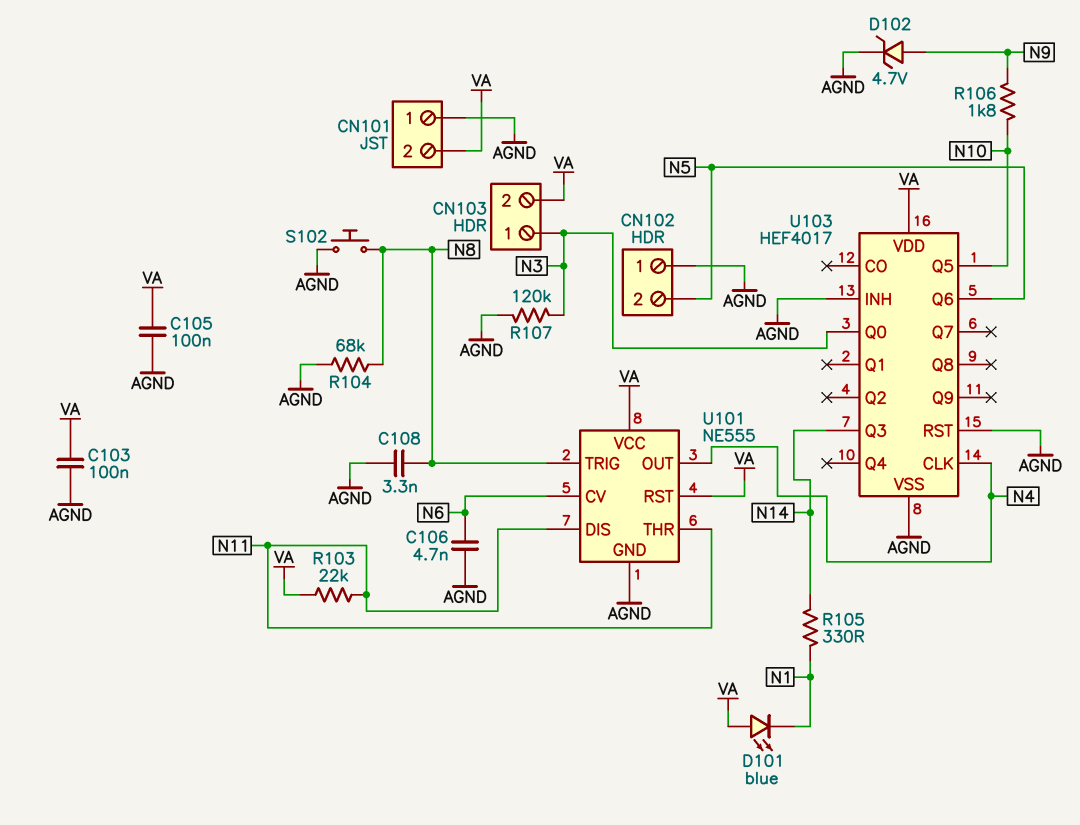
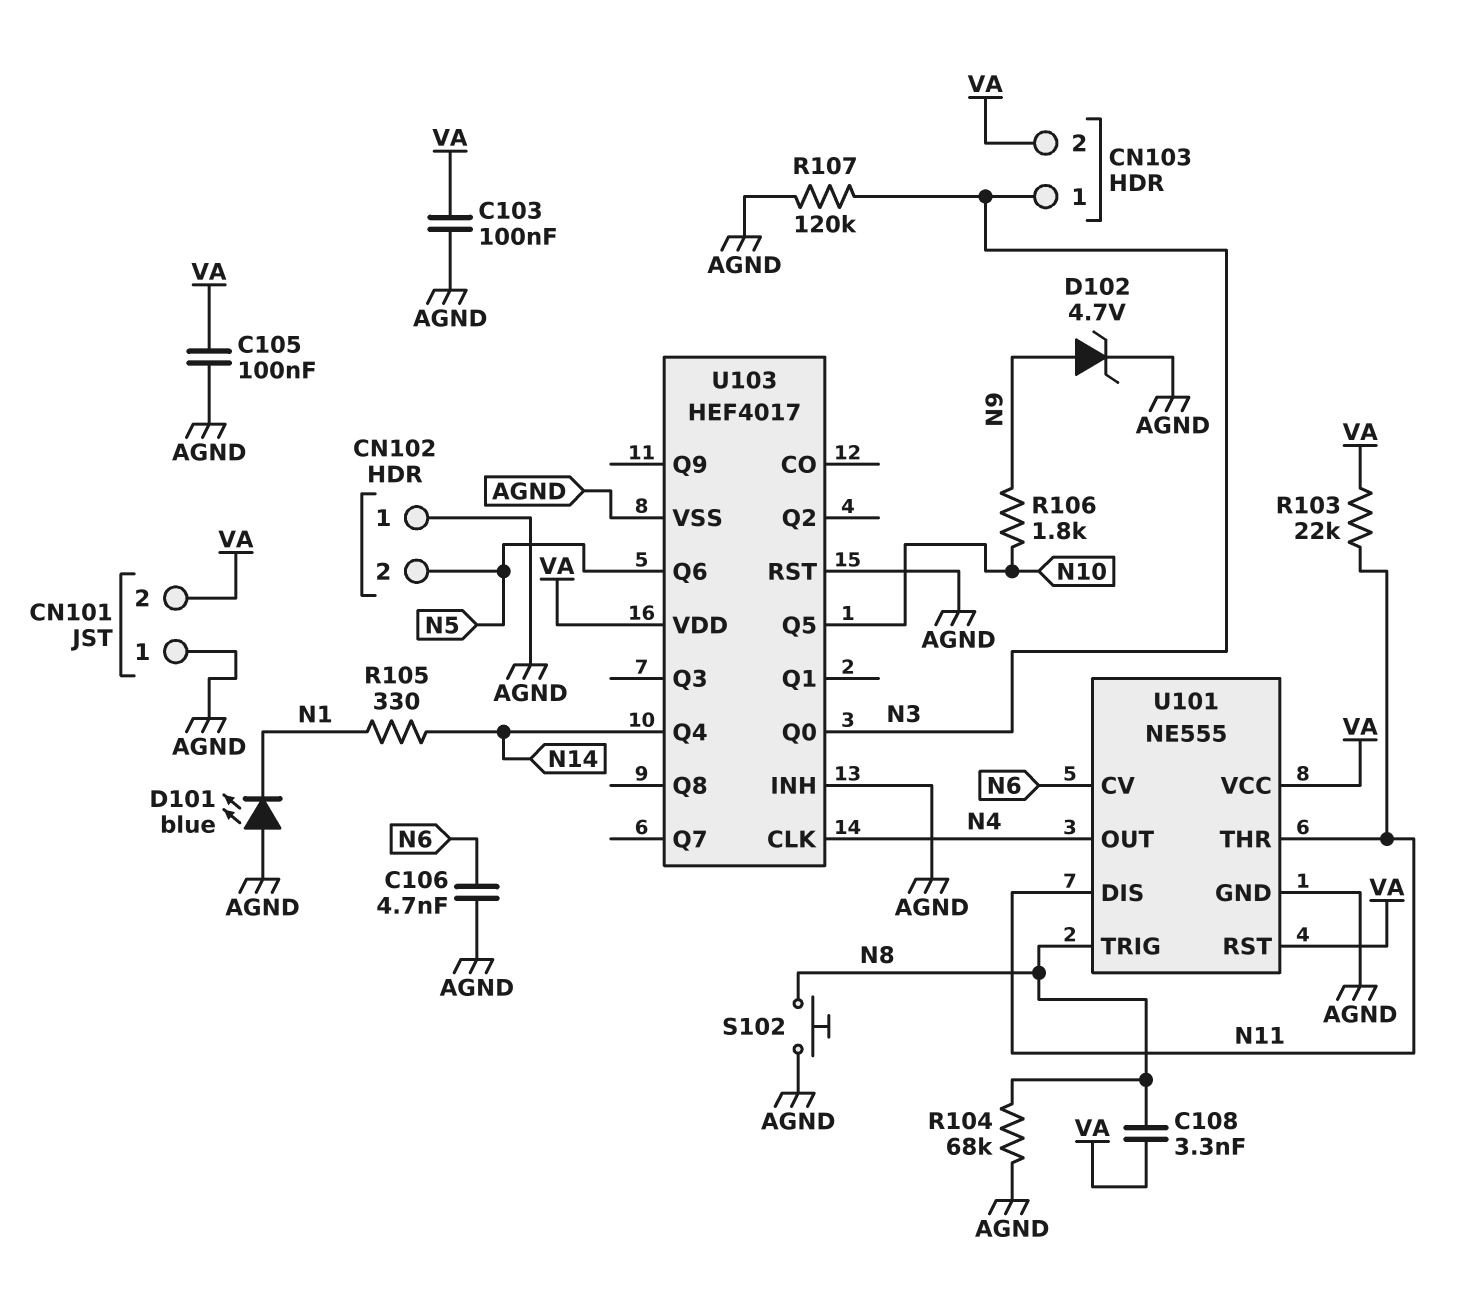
C108: 3.3nF (AGND, N8) -> 3.3nF (N8, VA)
D101: LED blue (A VA, K N1) -> LED blue (A AGND, K N1)
U103 pin Q3: N14 -> none
U103 pin Q4: none -> N14

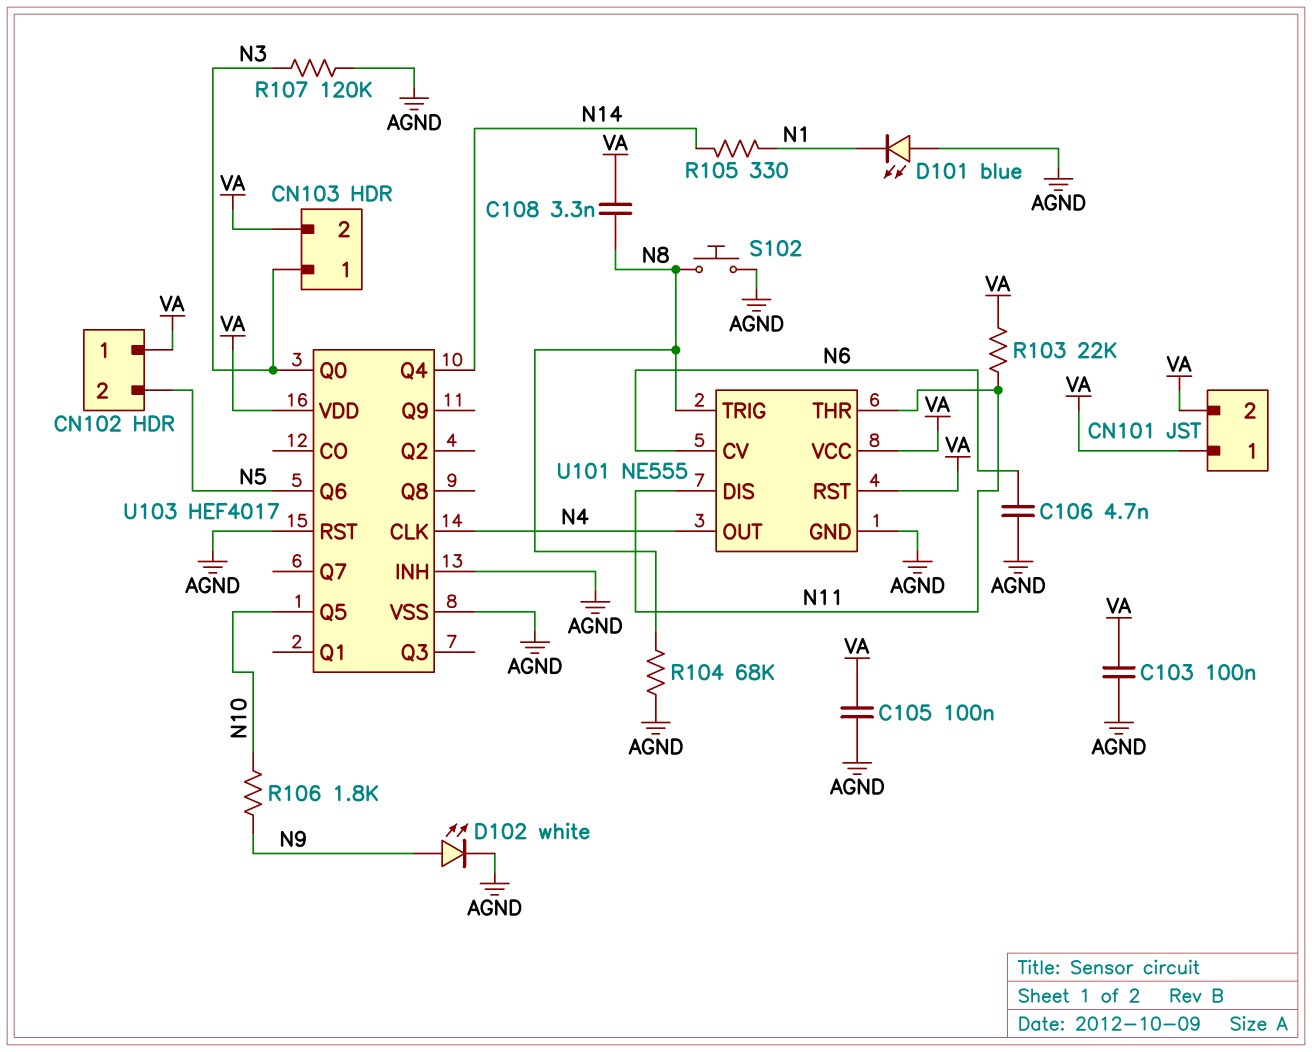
CN101 pin 1: AGND -> VA
CN102 pin 1: AGND -> VA
D102: zener 4.7V (A N9, K AGND) -> LED white (A N9, K AGND)

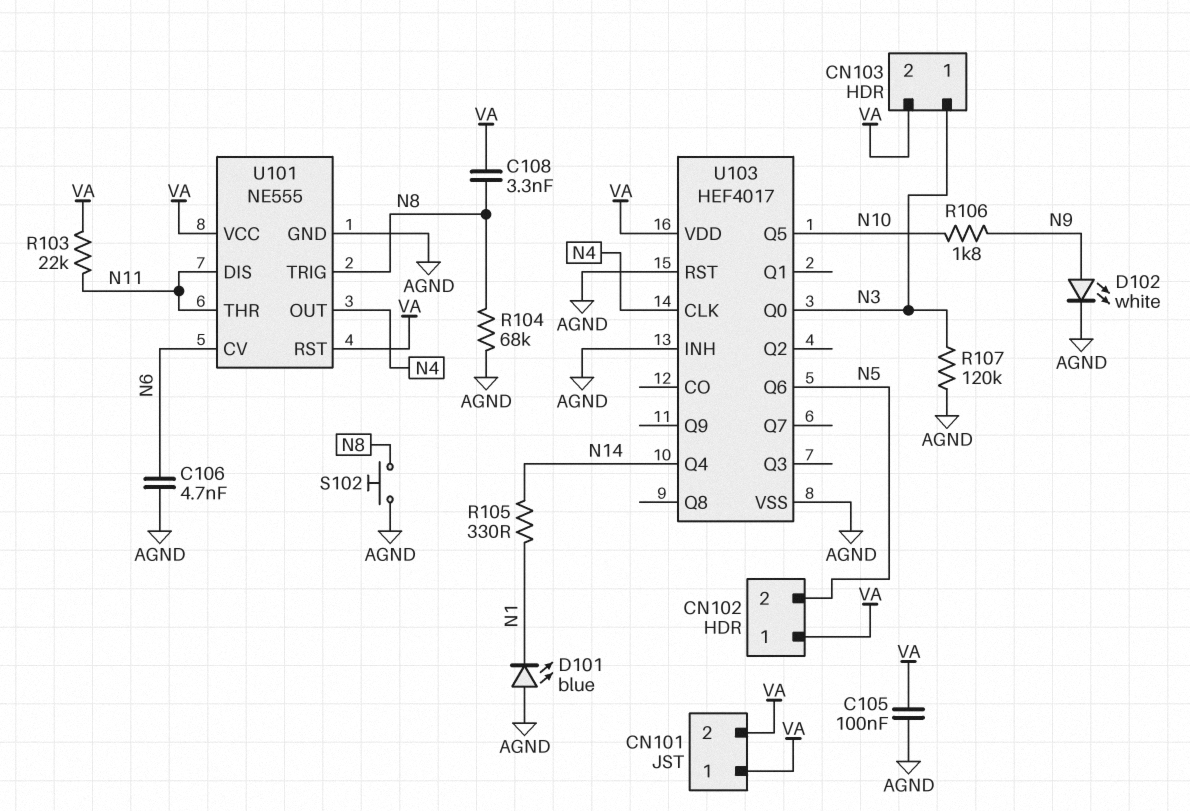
C103: 100nF (AGND, VA) -> none

